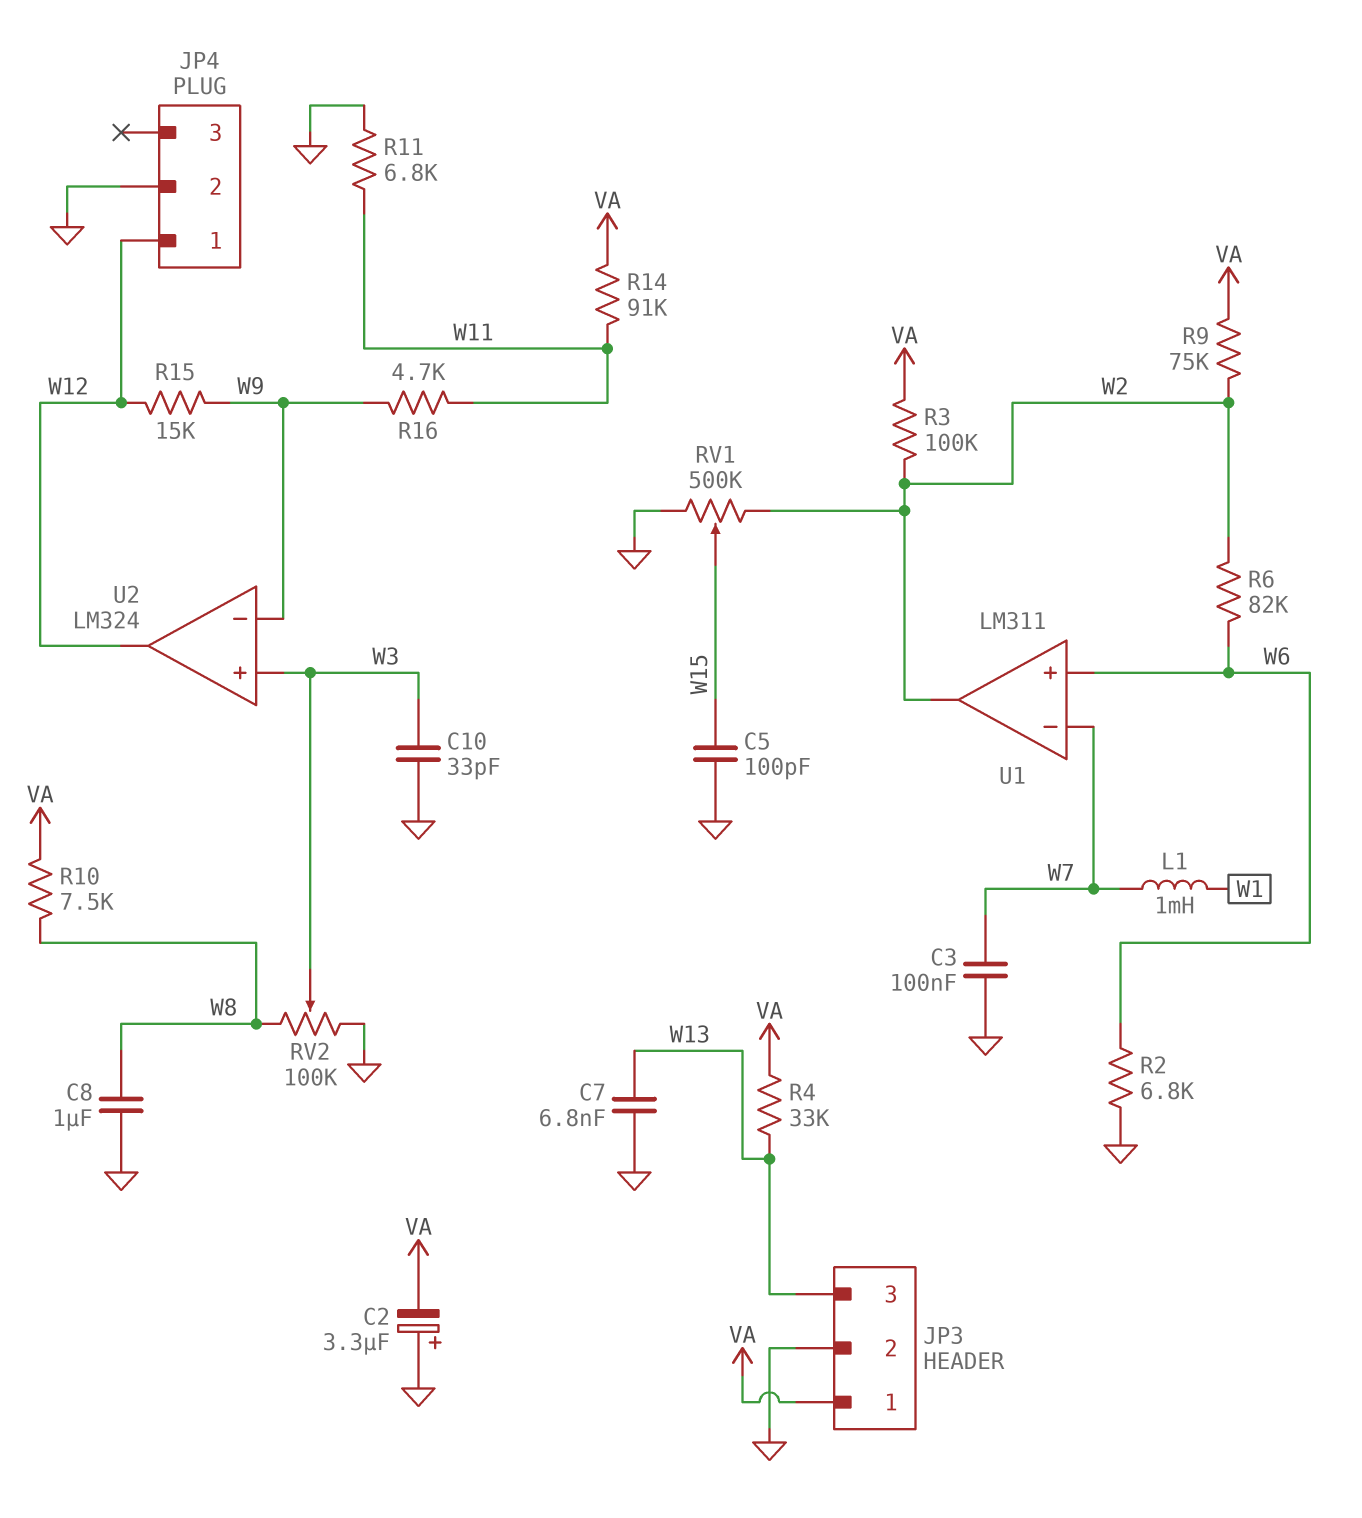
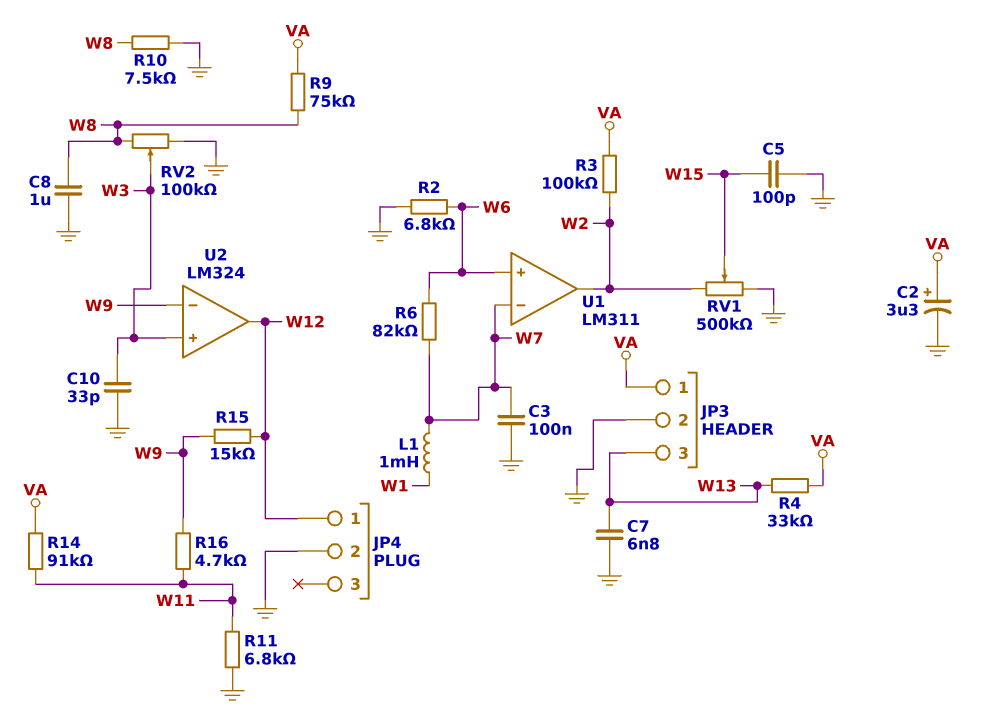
C2: 3.3uF (plus GND, minus VA) -> 3.3uF (plus VA, minus GND)
R6: 82k (W2, W6) -> 82k (W6, W7)
R9: 75k (VA, W2) -> 75k (VA, W8)
R10: 7.5k (VA, W8) -> 7.5k (GND, W8)

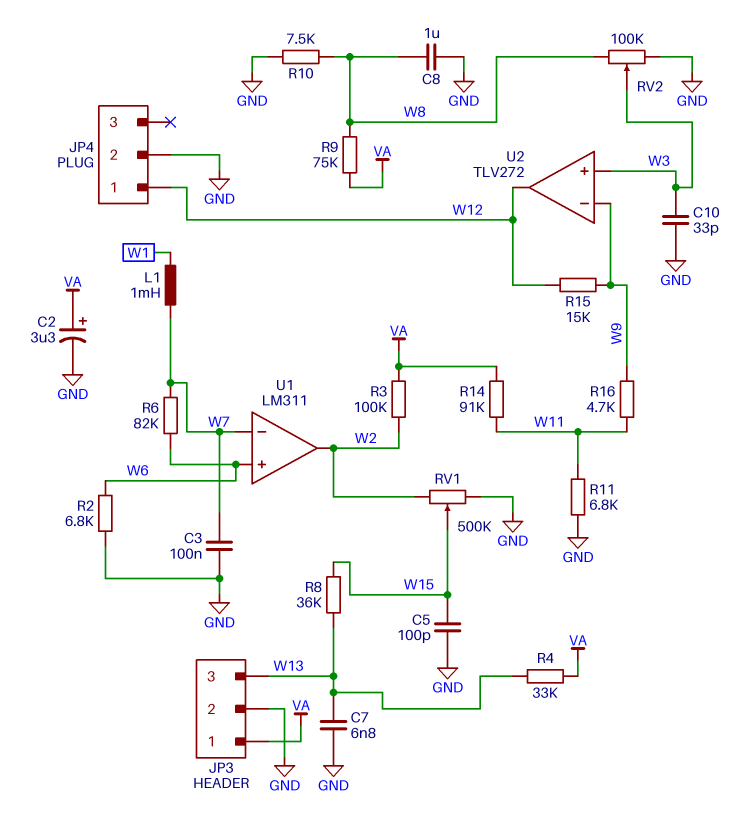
R8: none -> 36k (W13, W15)
U2: LM324 -> TLV272

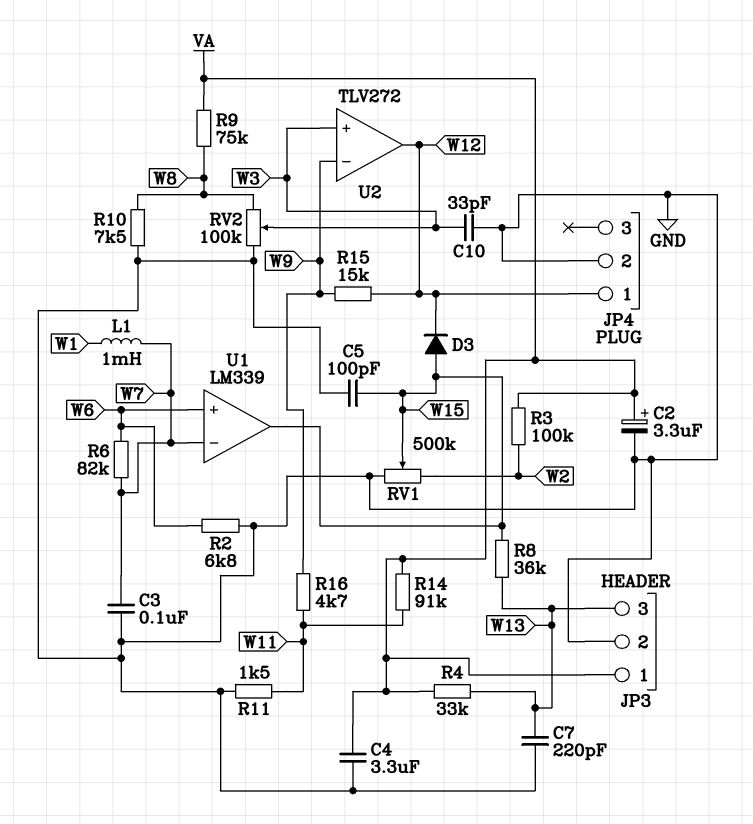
C4: none -> 3.3uF (GND, VA)
C7: 6.8nF (GND, W13) -> 220pF (GND, W13)
C8: 1uF (GND, W8) -> none
D3: none -> diode (A W15, K W12)
R11: 6.8k (GND, W11) -> 1.5k (GND, W11)
U1: LM311 -> LM339
U1 pin out: W2 -> W15

